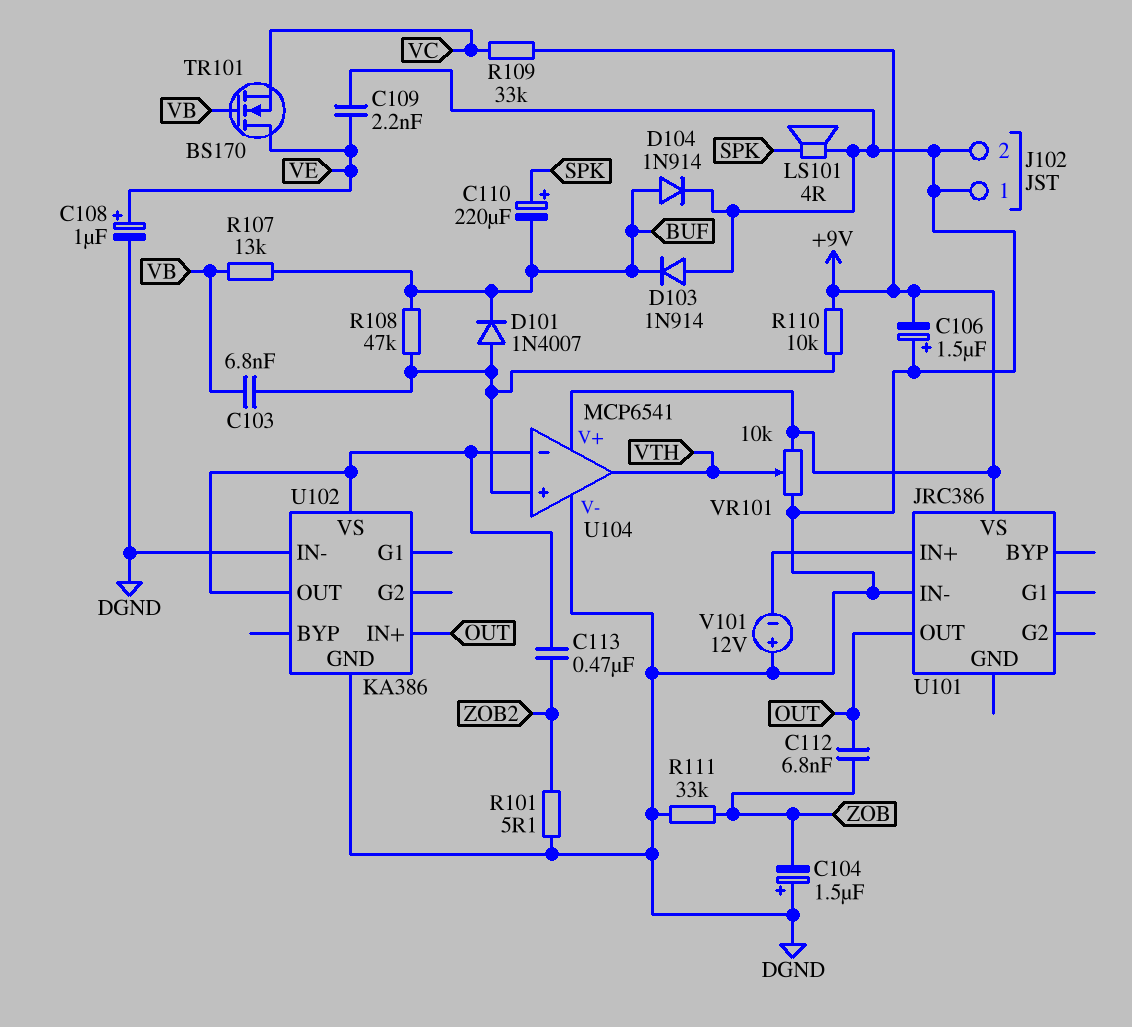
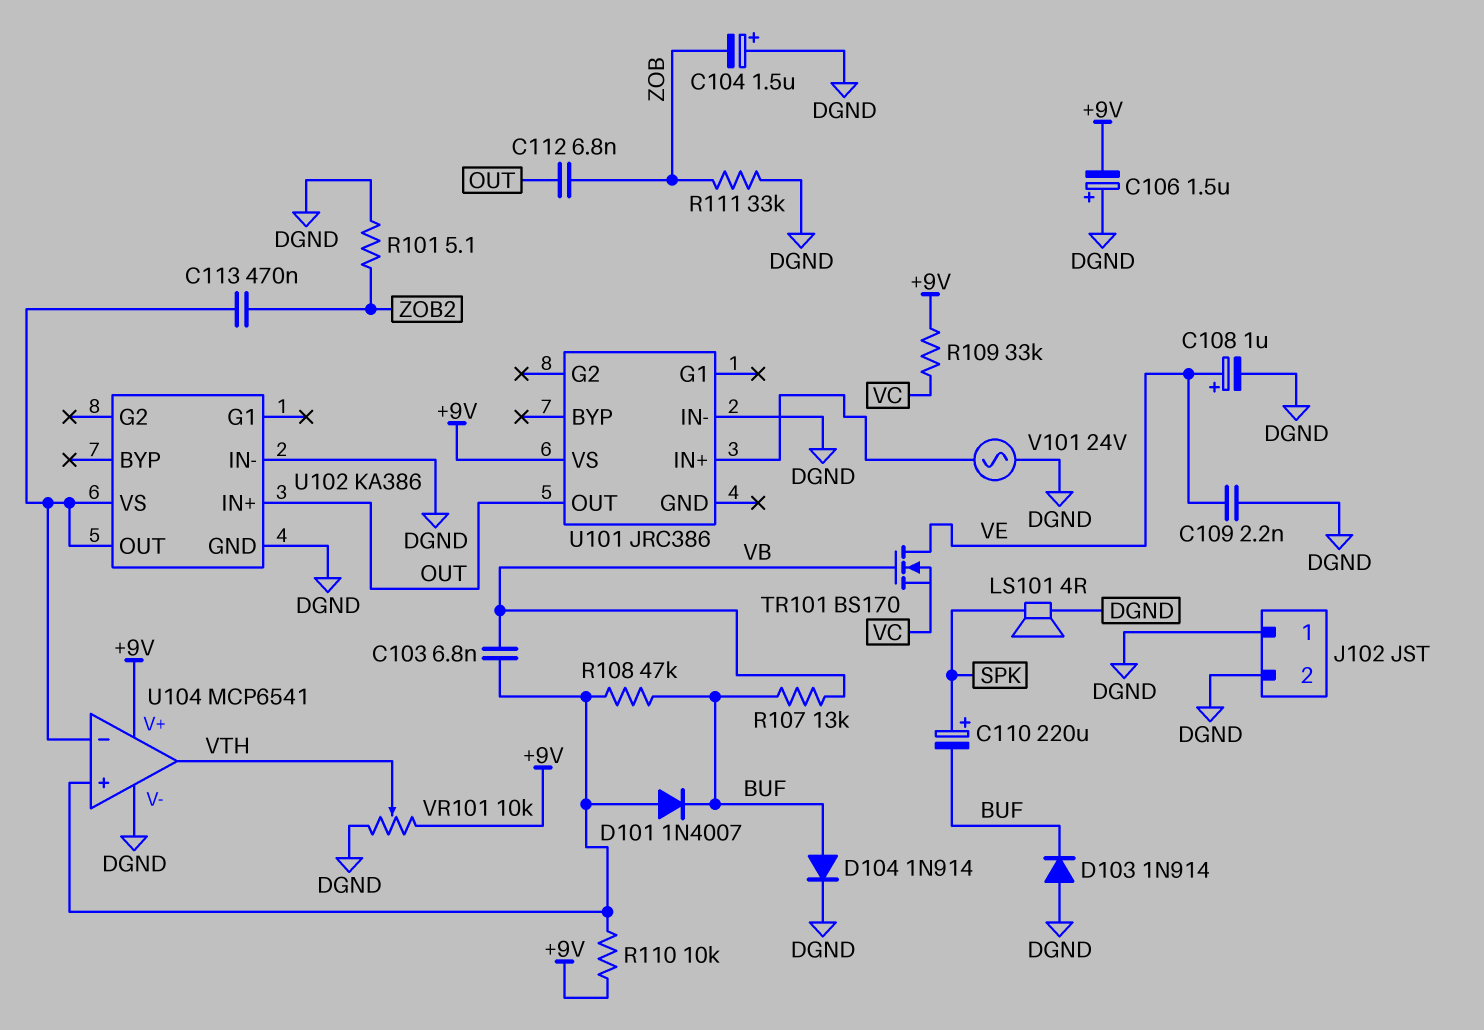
V101: 12V (plus DGND, minus U101/IN+) -> AC 24V (DGND, U101/IN+)

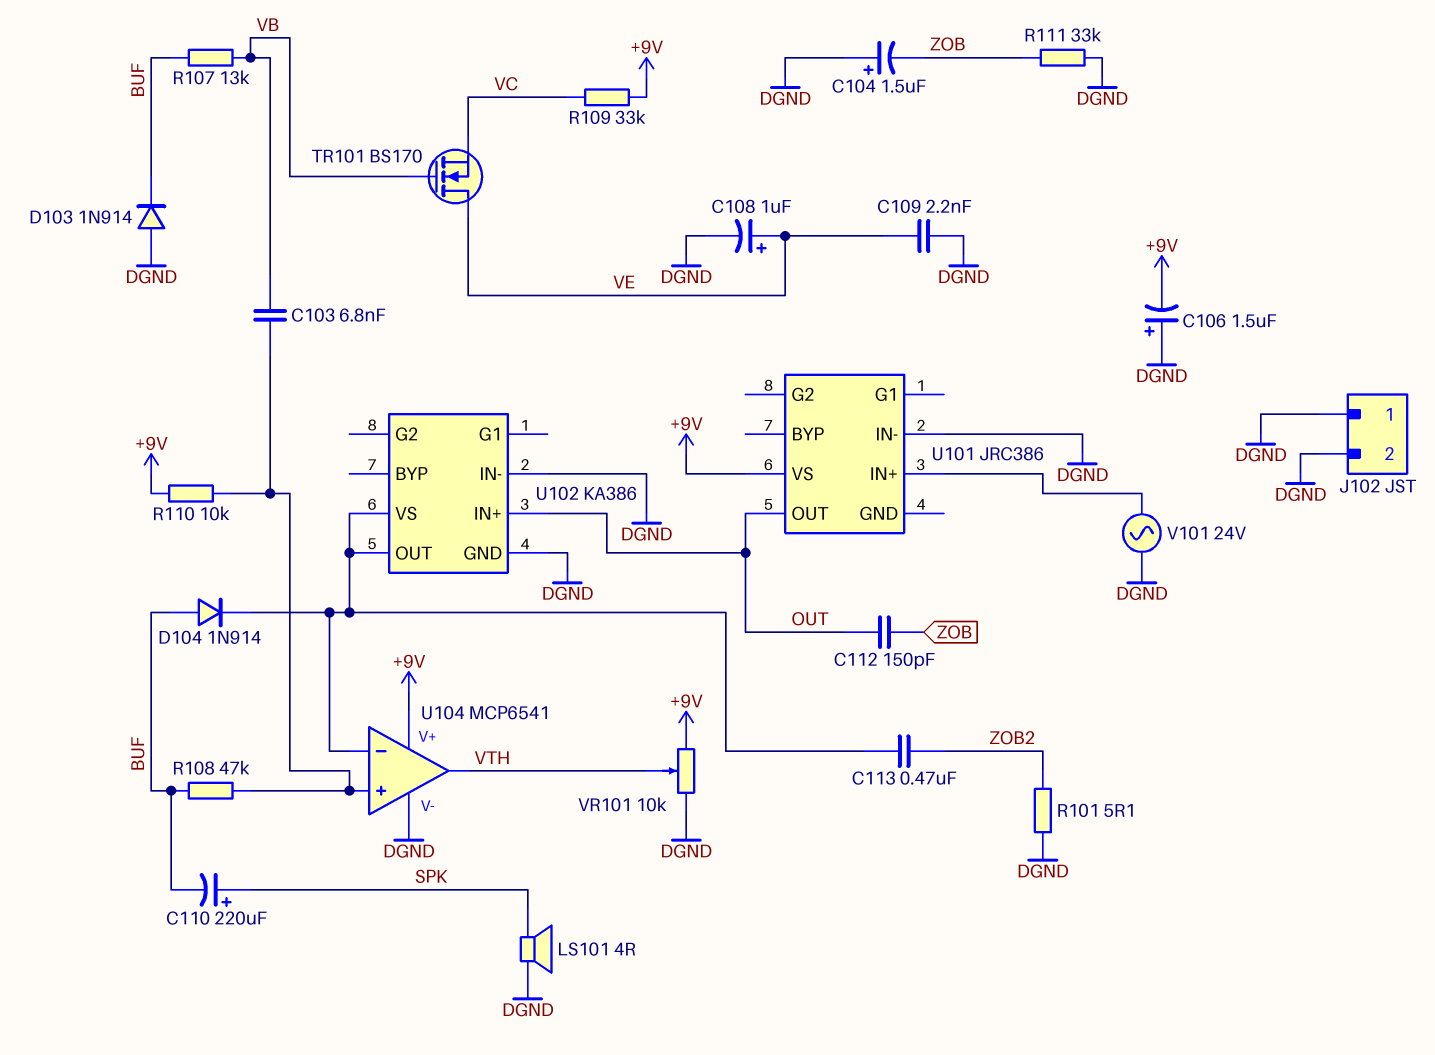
C112: 6.8nF (OUT, ZOB) -> 150pF (OUT, ZOB)
D101: diode 1N4007 (A U104/in+, K BUF) -> none
D104: diode 1N914 (A BUF, K DGND) -> diode 1N914 (A BUF, K U102/OUT)

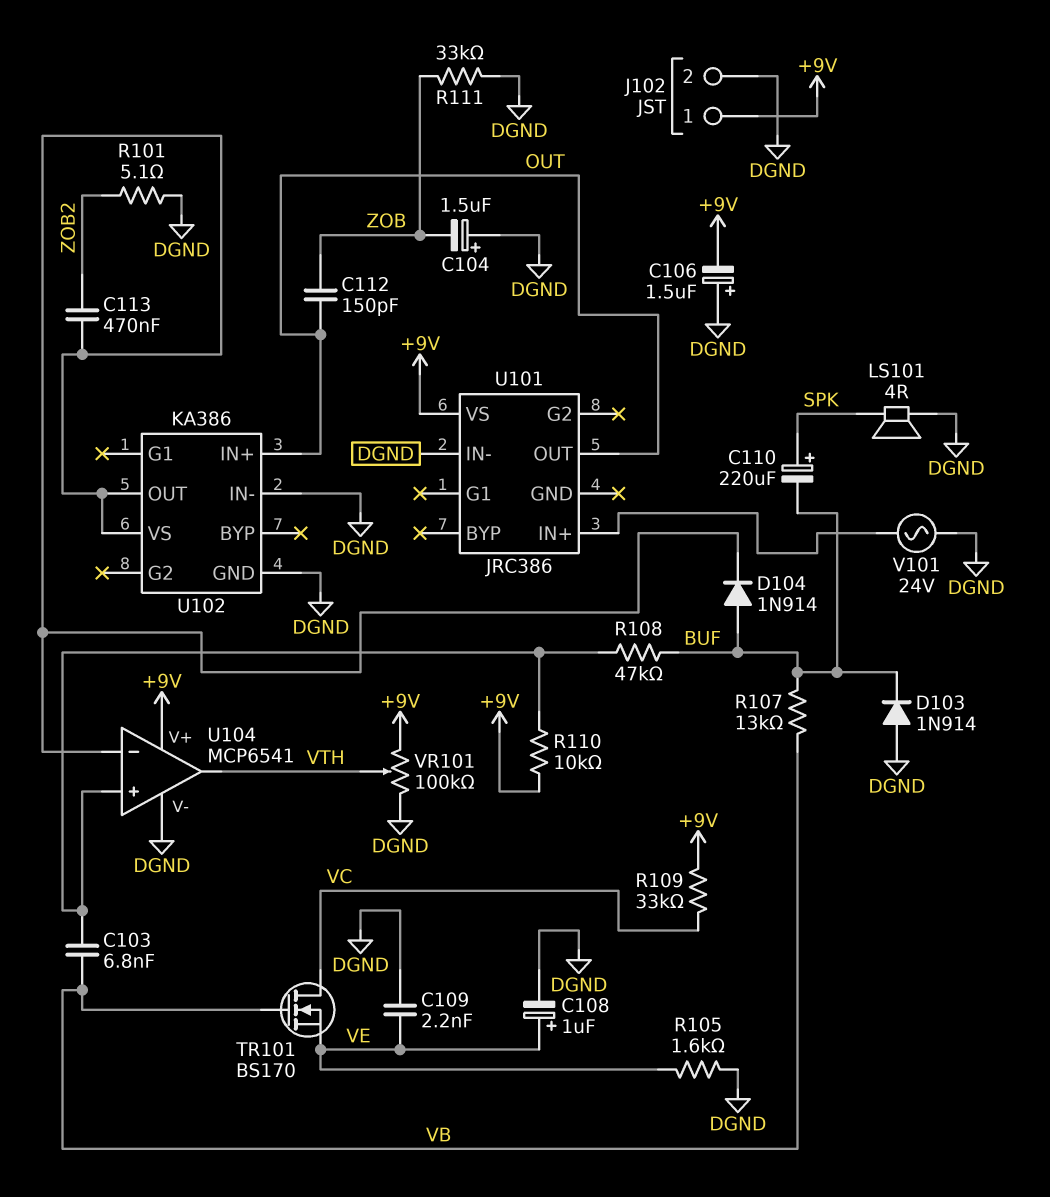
J102 pin 1: DGND -> +9V
R105: none -> 1.6k (DGND, VE)
TR101: NMOS BS170 (G VB, D VE, S VC) -> NMOS BS170 (G VB, D VC, S VE)
VR101: 10k (+9V, DGND, wiper VTH) -> 100k (+9V, DGND, wiper VTH)

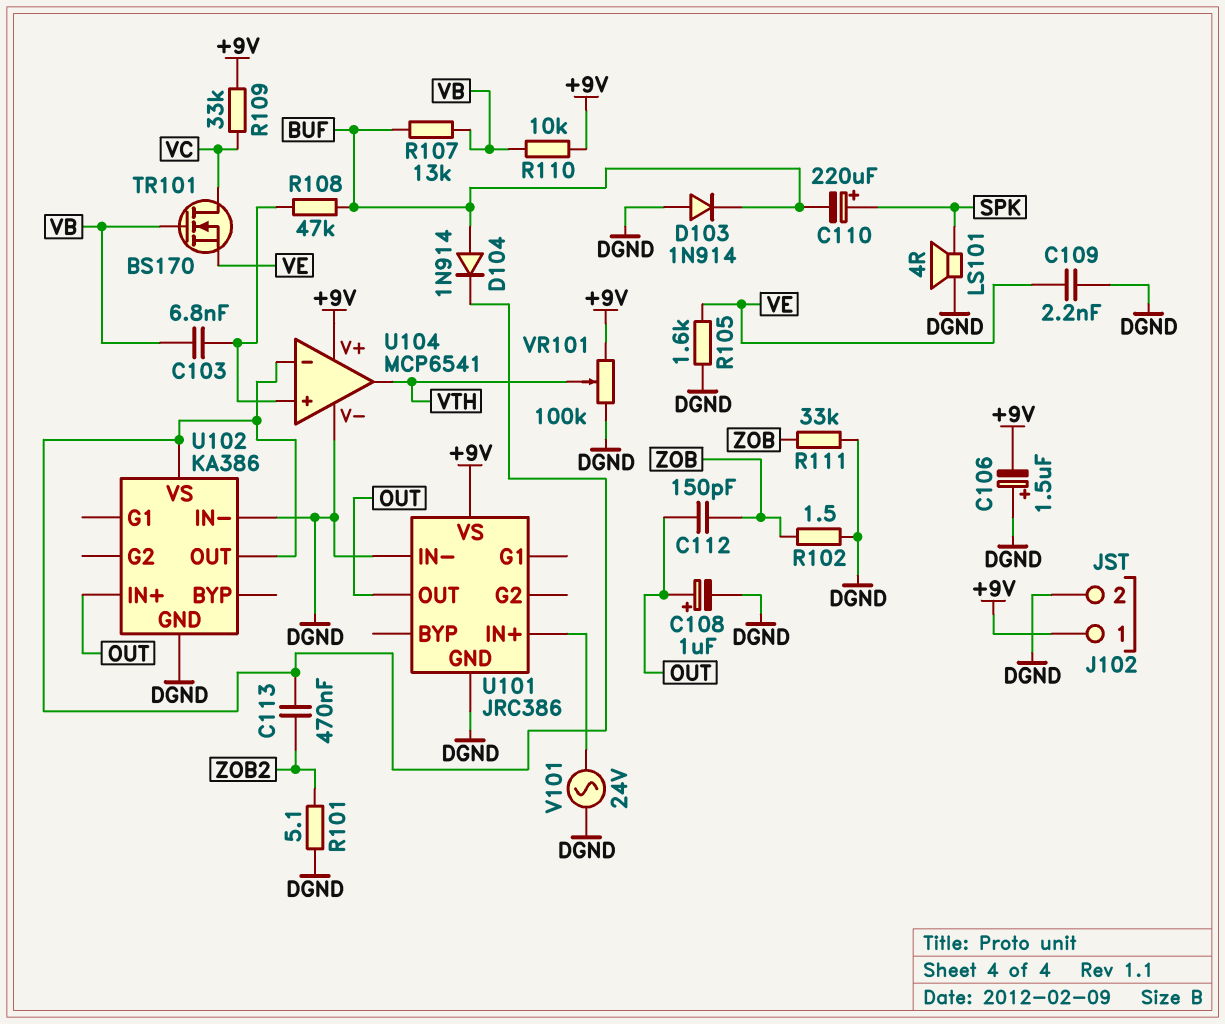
C104: 1.5uF (plus DGND, minus ZOB) -> none
C108: 1uF (plus VE, minus DGND) -> 1uF (plus OUT, minus DGND)
R102: none -> 1.5 (DGND, ZOB)
R110: 10k (+9V, U104/in+) -> 10k (+9V, VB)
U101 pin GND: none -> DGND

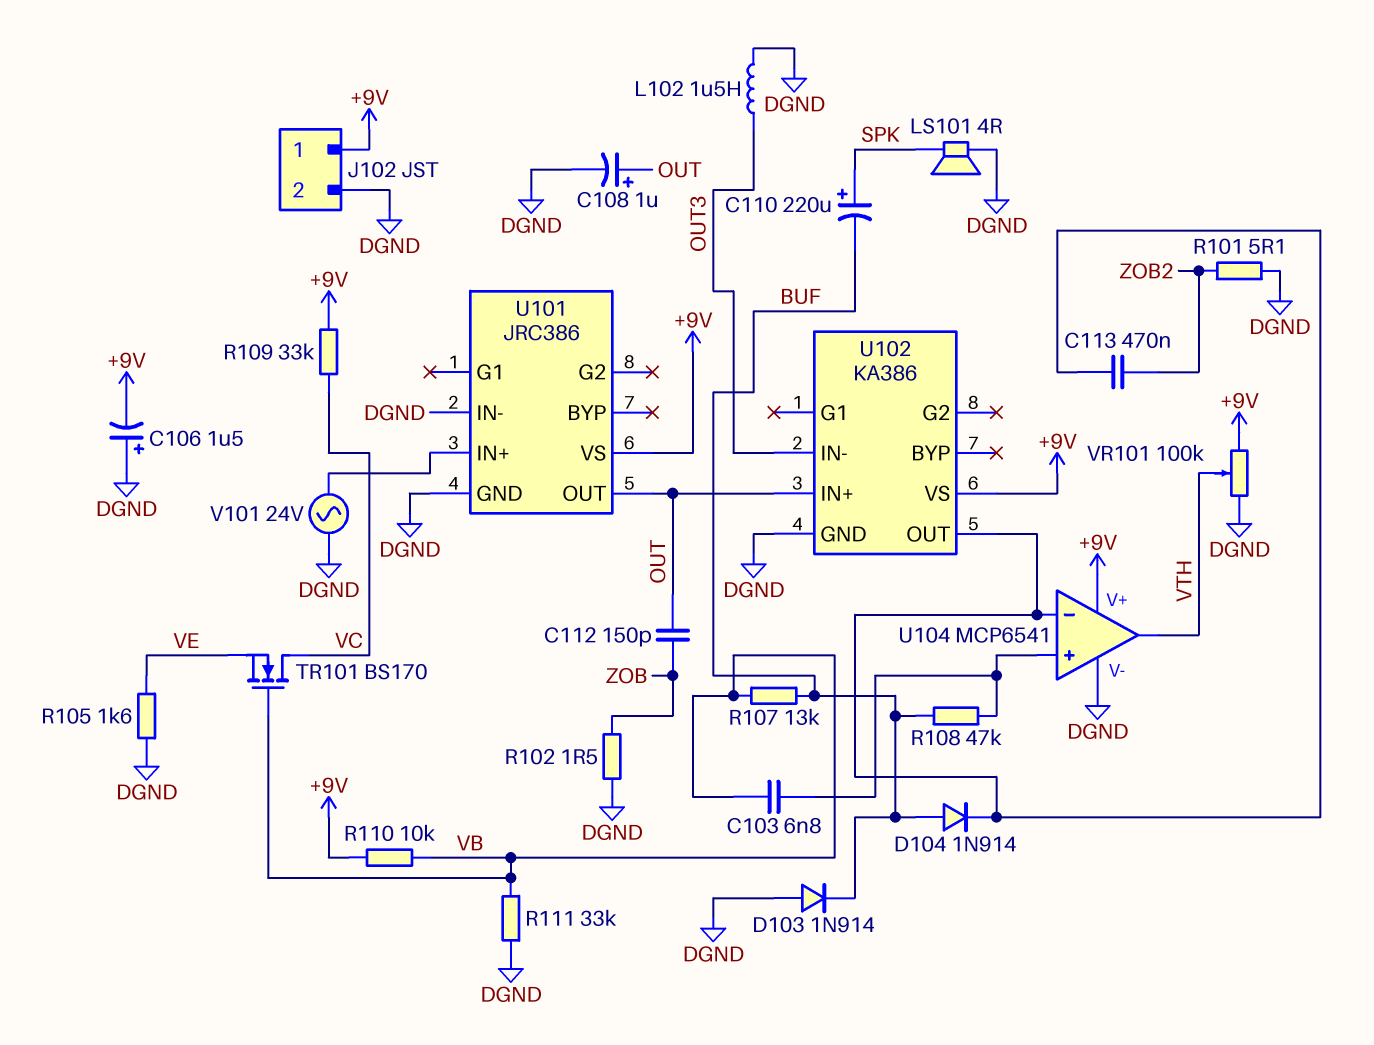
C109: 2.2nF (DGND, VE) -> none
L102: none -> 1.5uH (DGND, OUT3)
R111: 33k (DGND, ZOB) -> 33k (DGND, VB)
U102 pin IN-: DGND -> OUT3
U102 pin VS: U102/OUT -> +9V

